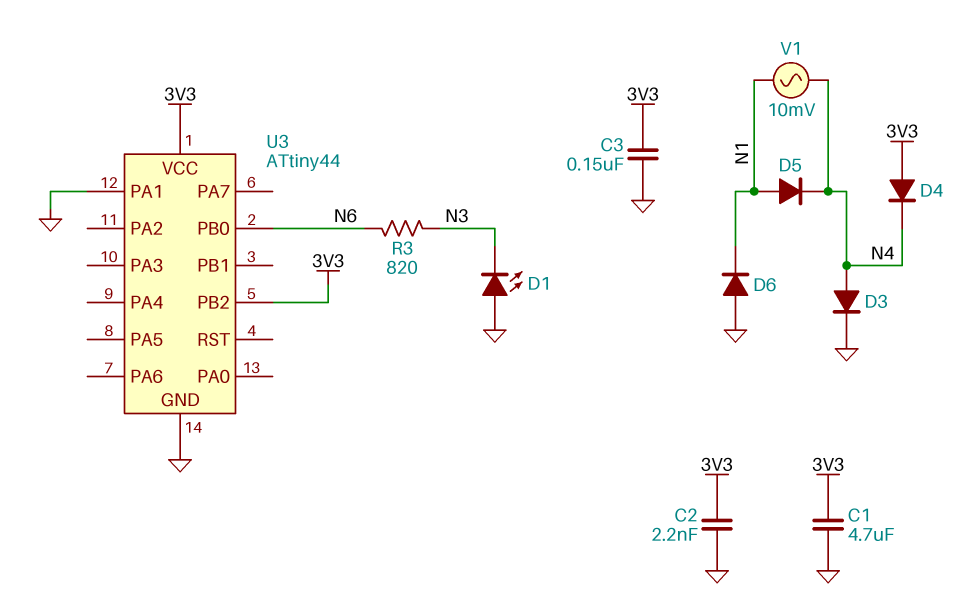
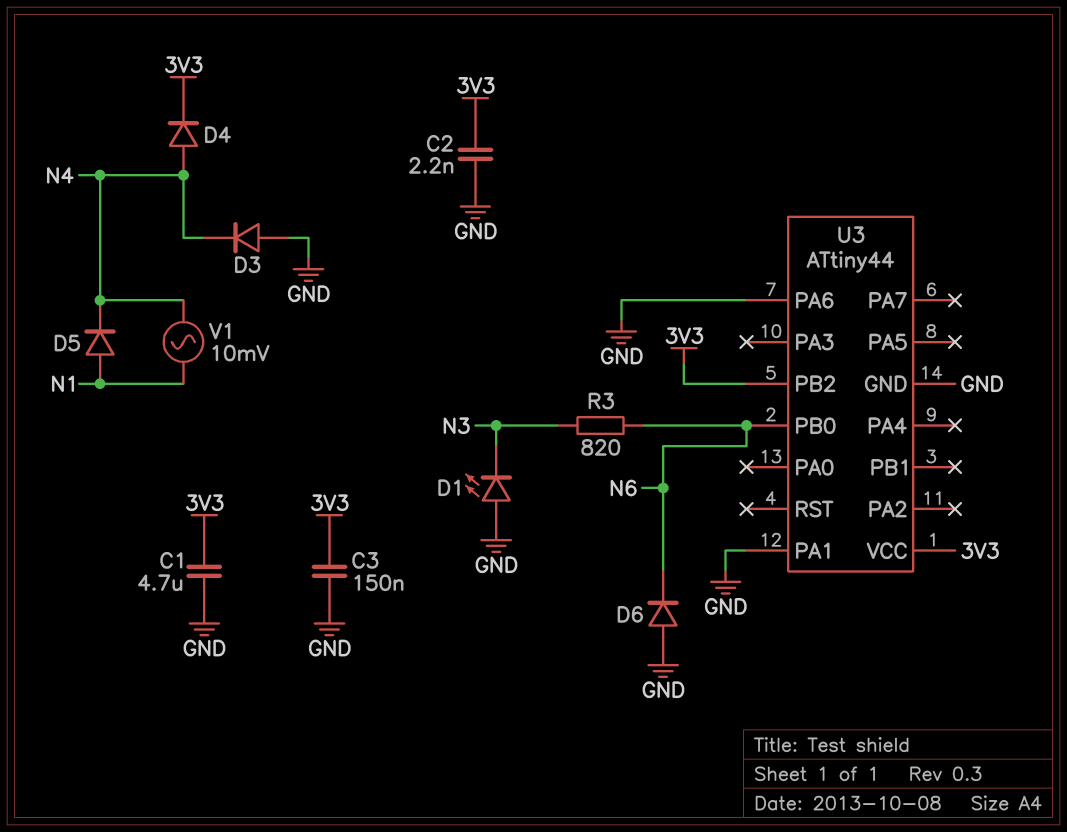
D3: diode (A N4, K GND) -> diode (A GND, K N4)
D4: diode (A 3V3, K N4) -> diode (A N4, K 3V3)
D6: diode (A GND, K N1) -> diode (A GND, K N6)
U3 pin PA6: none -> GND

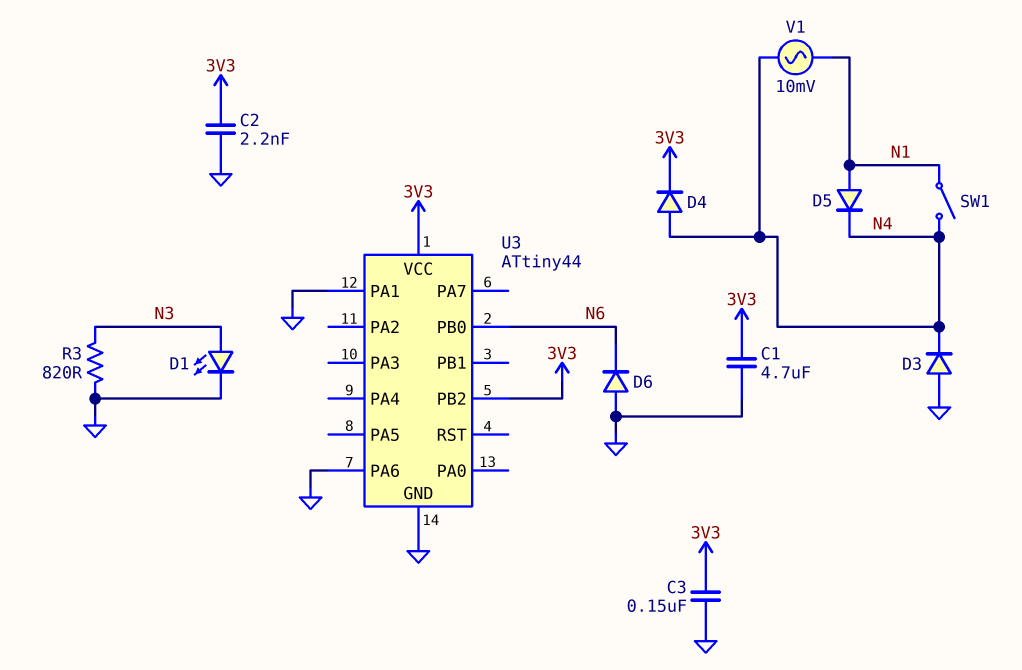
D1: LED (A GND, K N3) -> LED (A N3, K GND)
R3: 820 (N3, N6) -> 820 (GND, N3)
SW1: none -> switch (N1, N4)

